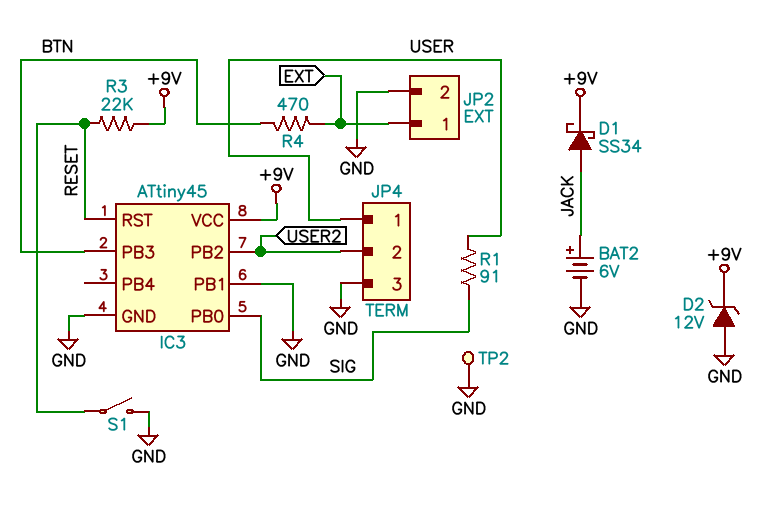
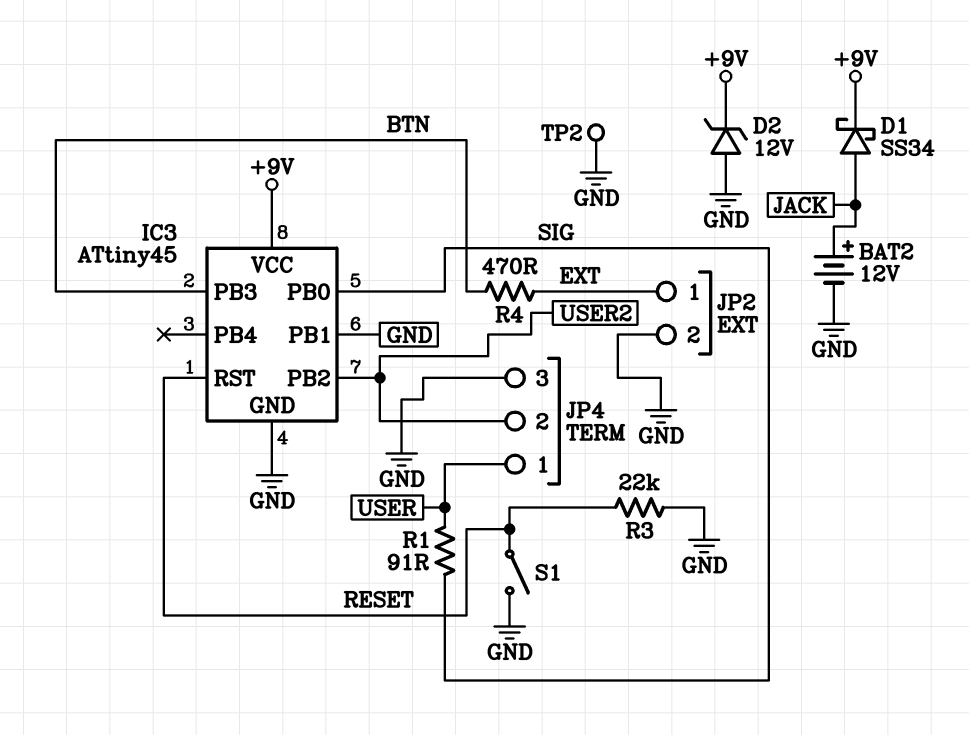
BAT2: 6V (plus JACK, minus GND) -> 12V (plus JACK, minus GND)
R3: 22k (+9V, RESET) -> 22k (GND, RESET)

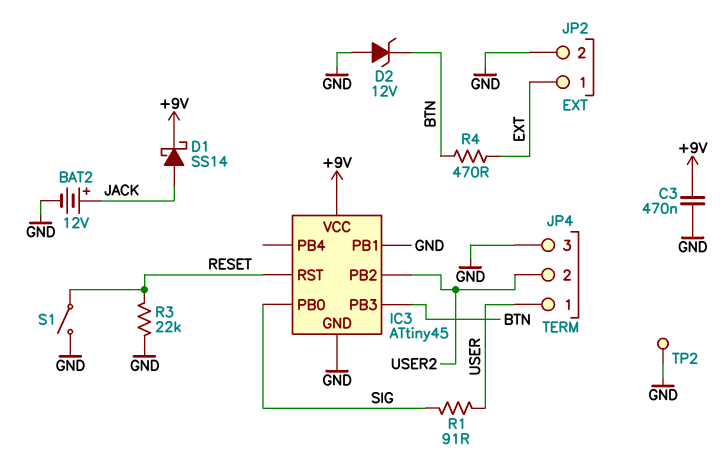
C3: none -> 470nF (+9V, GND)
D1: schottky SS34 (A JACK, K +9V) -> schottky SS14 (A JACK, K +9V)
D2: zener 12V (A GND, K +9V) -> zener 12V (A GND, K BTN)

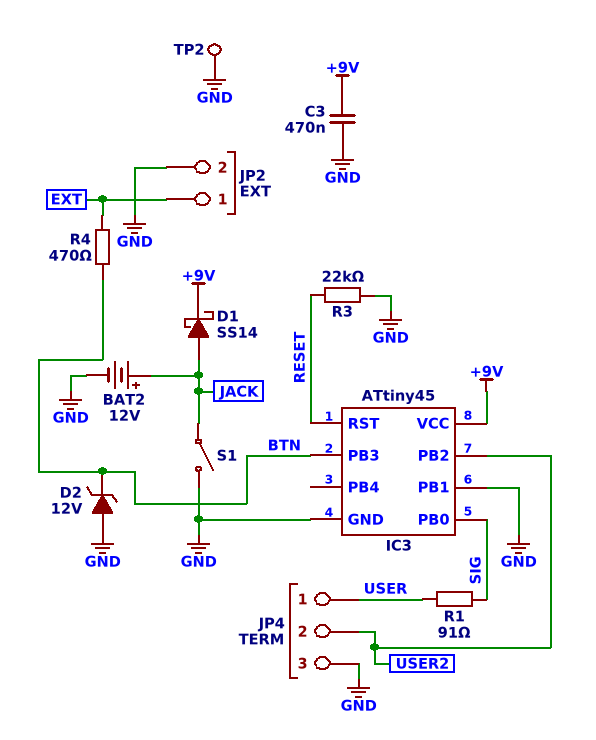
S1: switch (GND, RESET) -> switch (GND, JACK)

